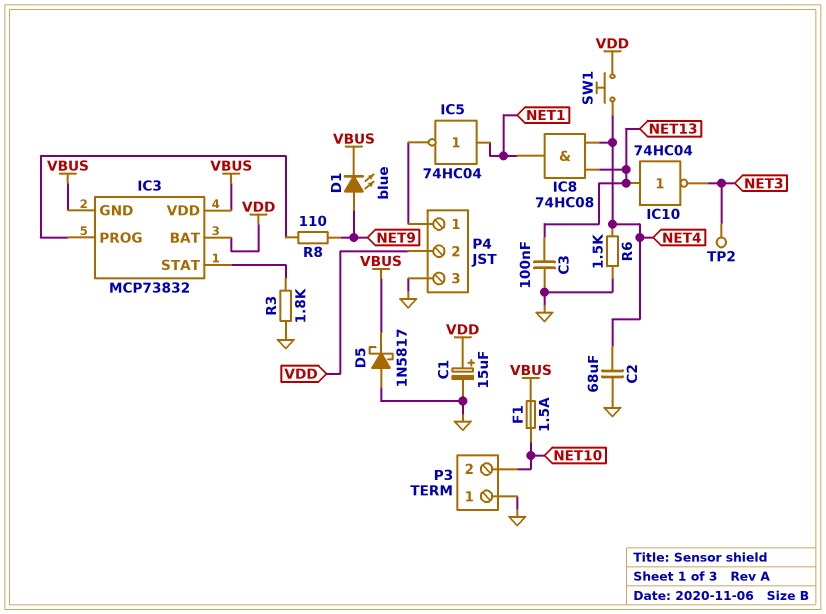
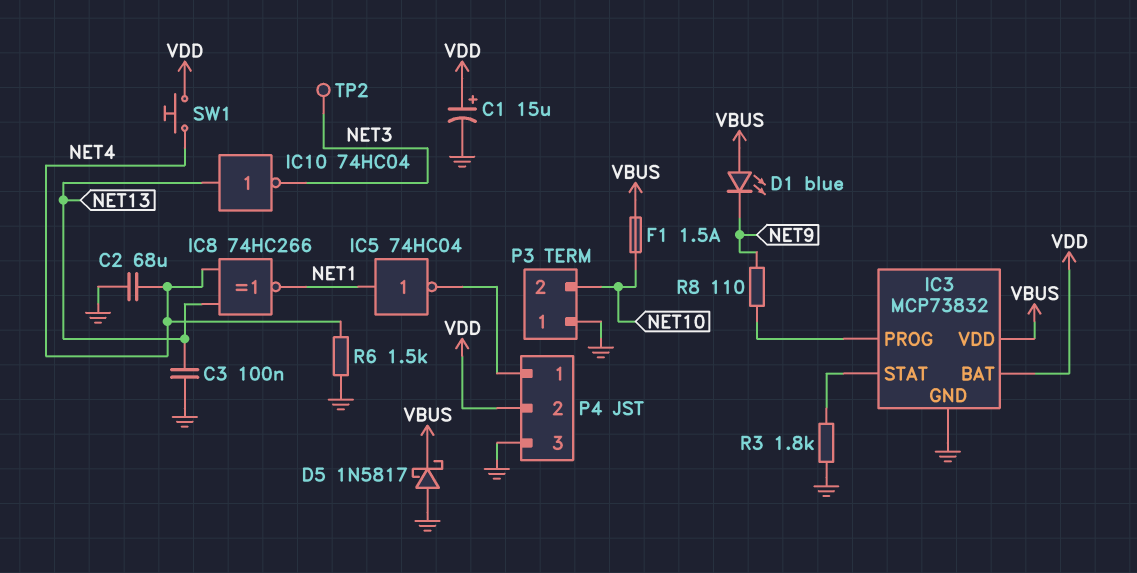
D1: LED blue (A NET9, K VBUS) -> LED blue (A VBUS, K NET9)
IC3 pin GND: VBUS -> GND
IC8: AND 74HC08 (in NET4, in NET13, out NET1) -> XNOR 74HC266 (in NET4, in NET13, out NET1)

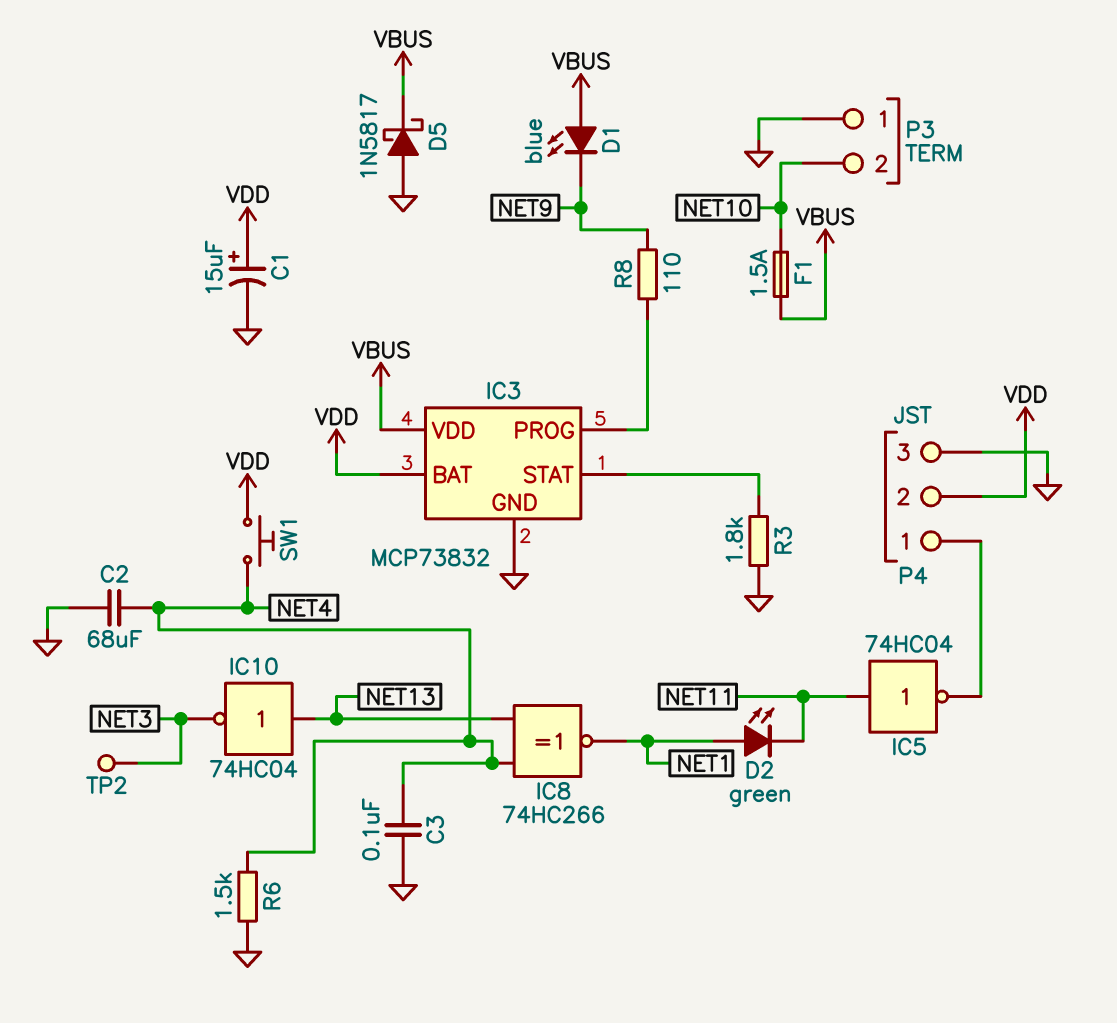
C3: 100nF (GND, NET13) -> 100nF (GND, NET4)
D2: none -> LED green (A NET1, K NET11)
IC5: NOT 74HC04 (in NET1, out P4/1) -> NOT 74HC04 (in NET11, out P4/1)

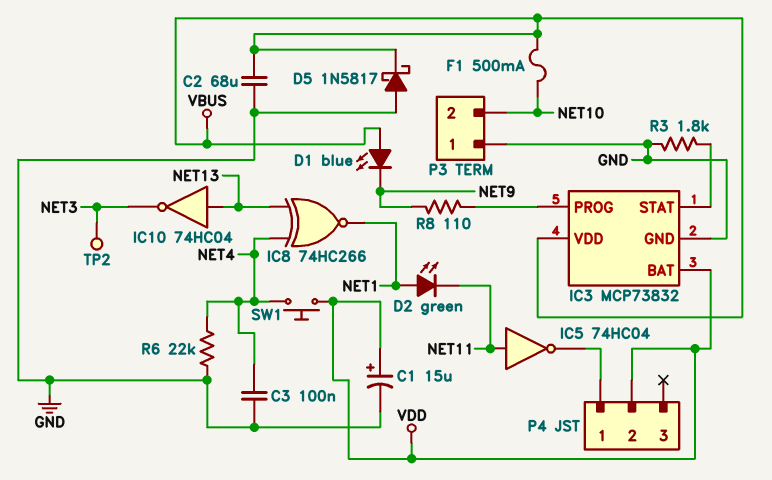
C2: 68uF (GND, NET4) -> 68uF (GND, VBUS)
F1: 1.5A (NET10, VBUS) -> 500mA (NET10, VBUS)
P4 pin 3: GND -> none
R6: 1.5k (GND, NET4) -> 22k (GND, NET4)

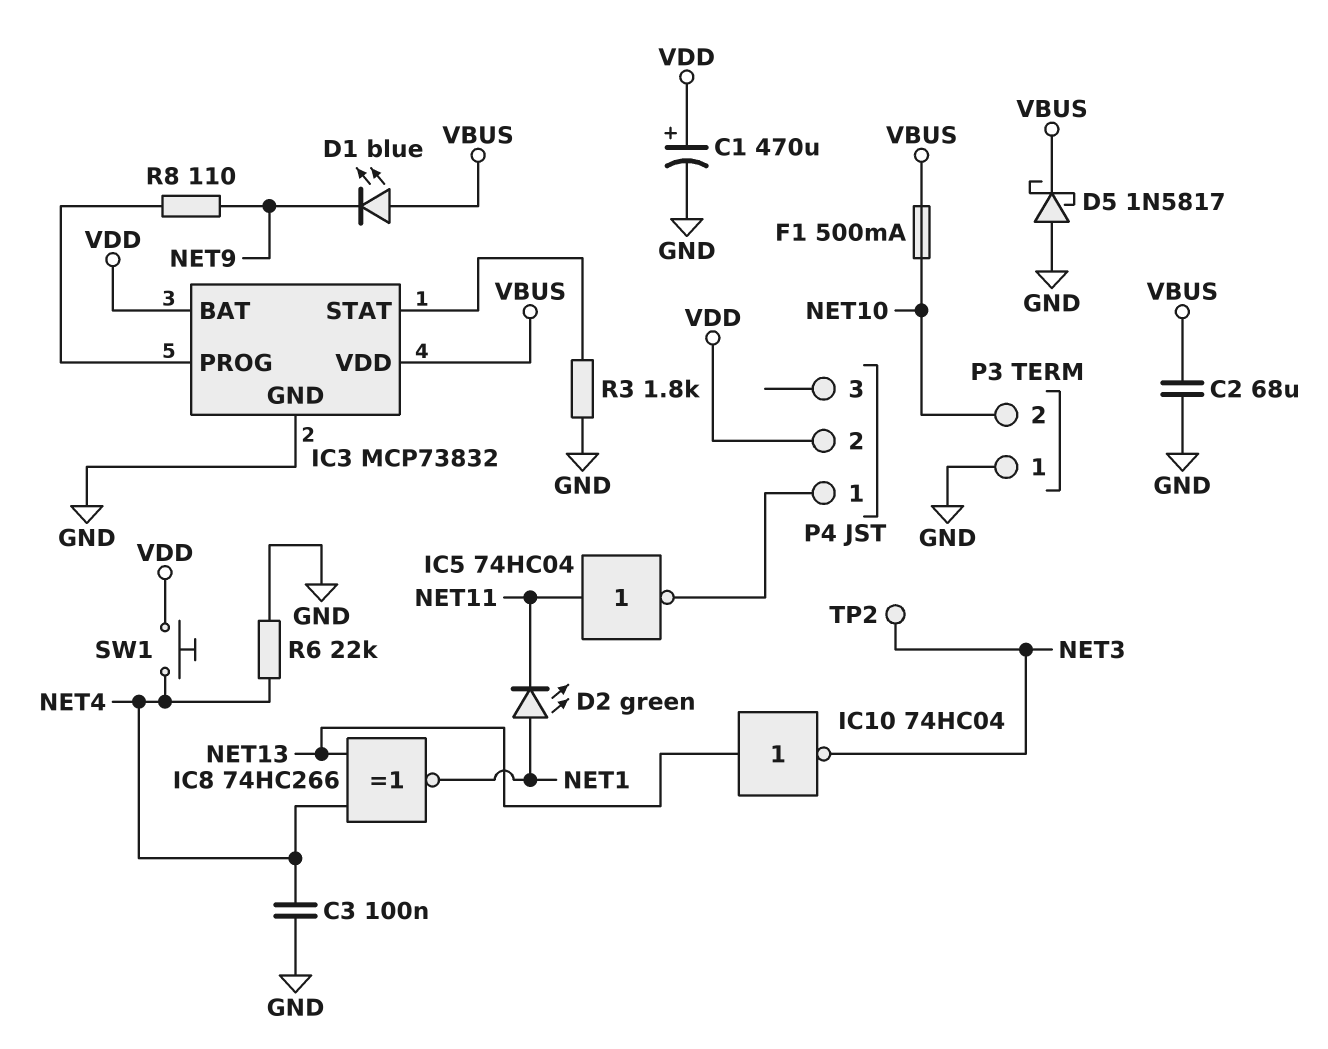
C1: 15uF (plus VDD, minus GND) -> 470uF (plus VDD, minus GND)

